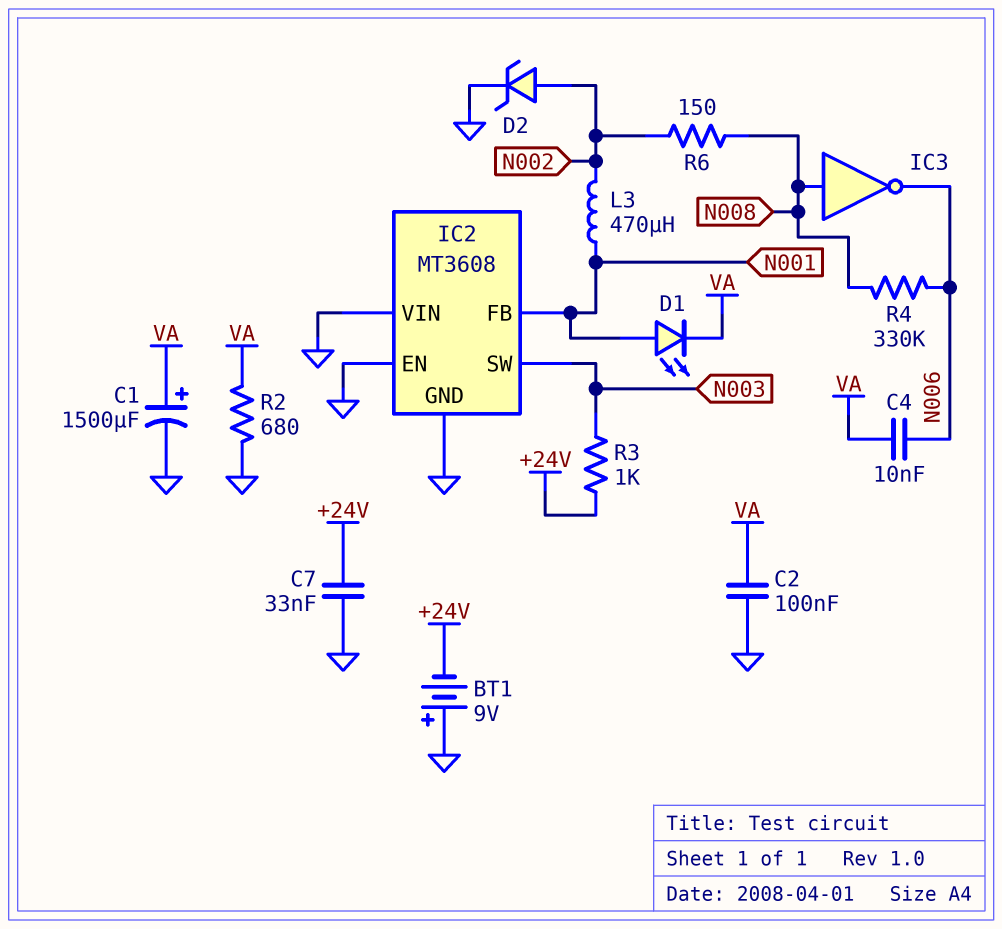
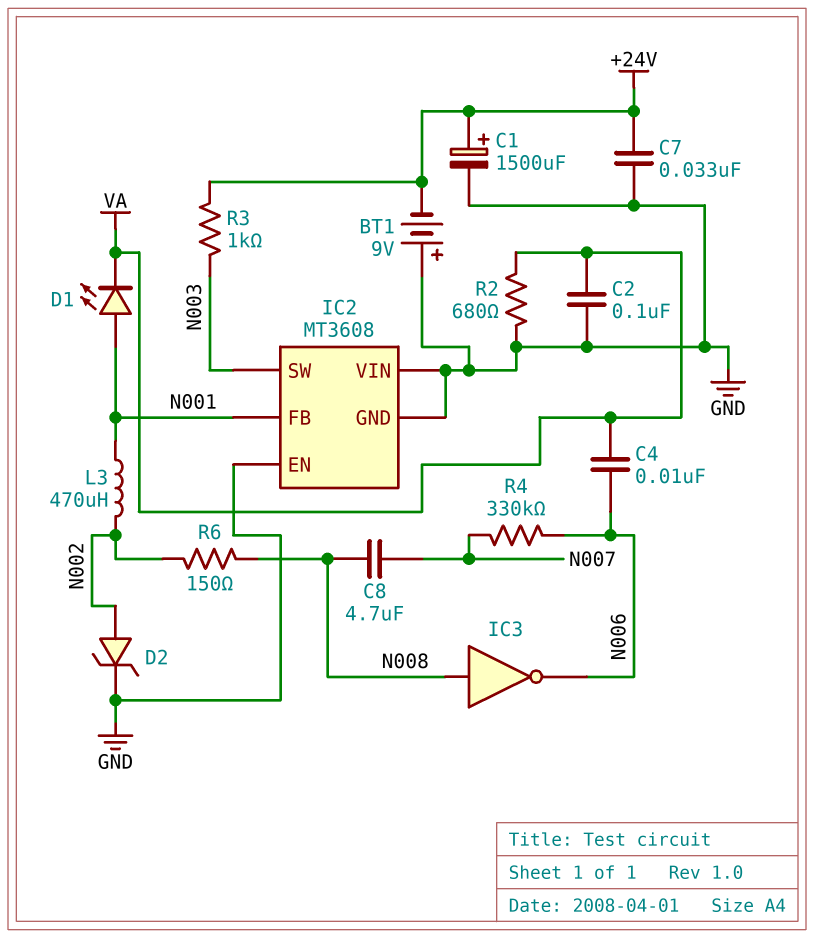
C1: 1500uF (plus VA, minus GND) -> 1500uF (plus +24V, minus GND)
C8: none -> 4.7uF (N007, N008)
R4: 330k (N006, N008) -> 330k (N006, N007)

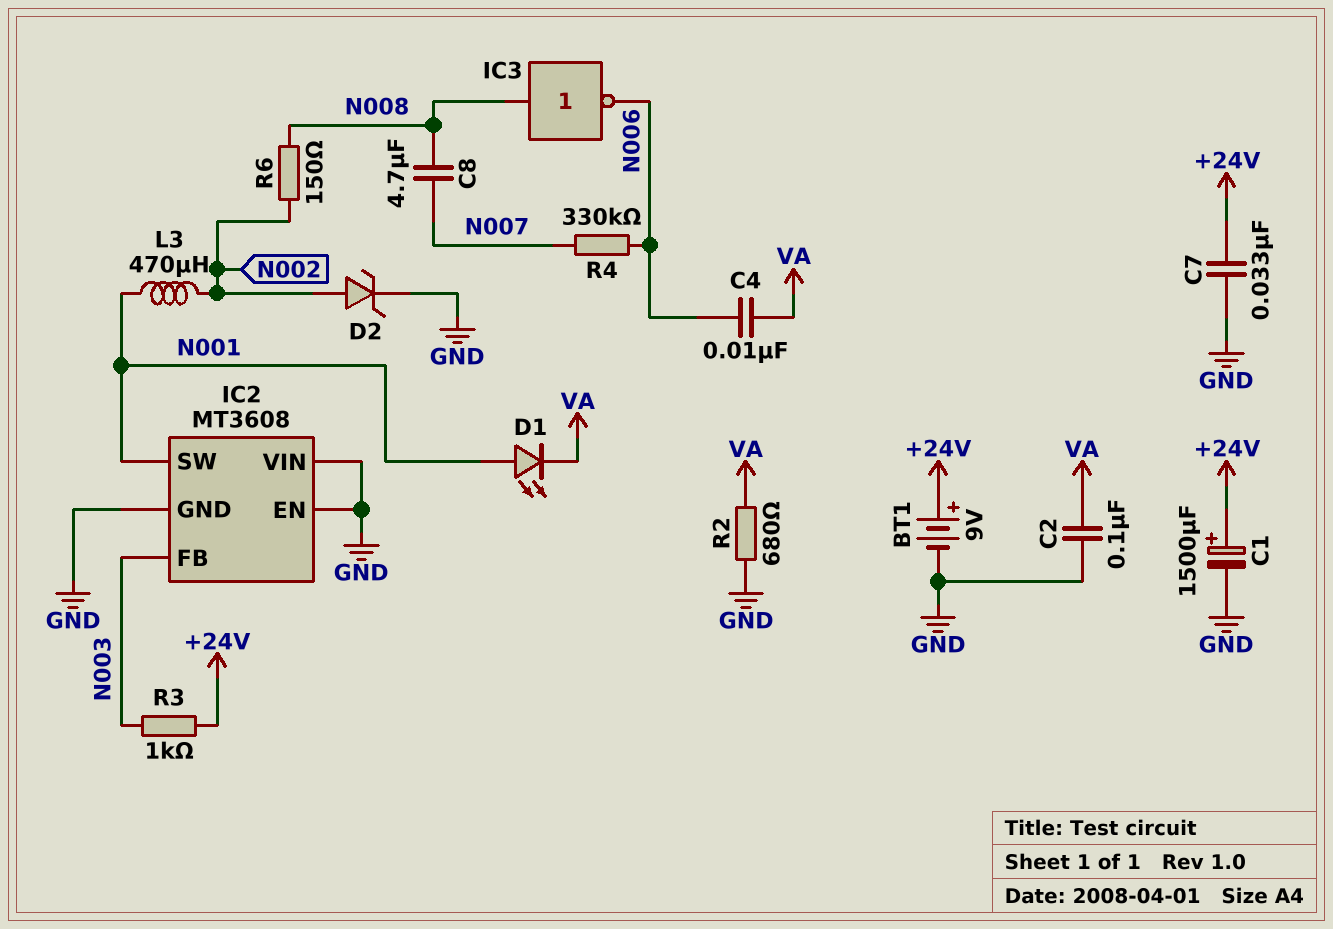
BT1: 9V (plus GND, minus +24V) -> 9V (plus +24V, minus GND)
IC2 pin FB: N001 -> N003
IC2 pin SW: N003 -> N001

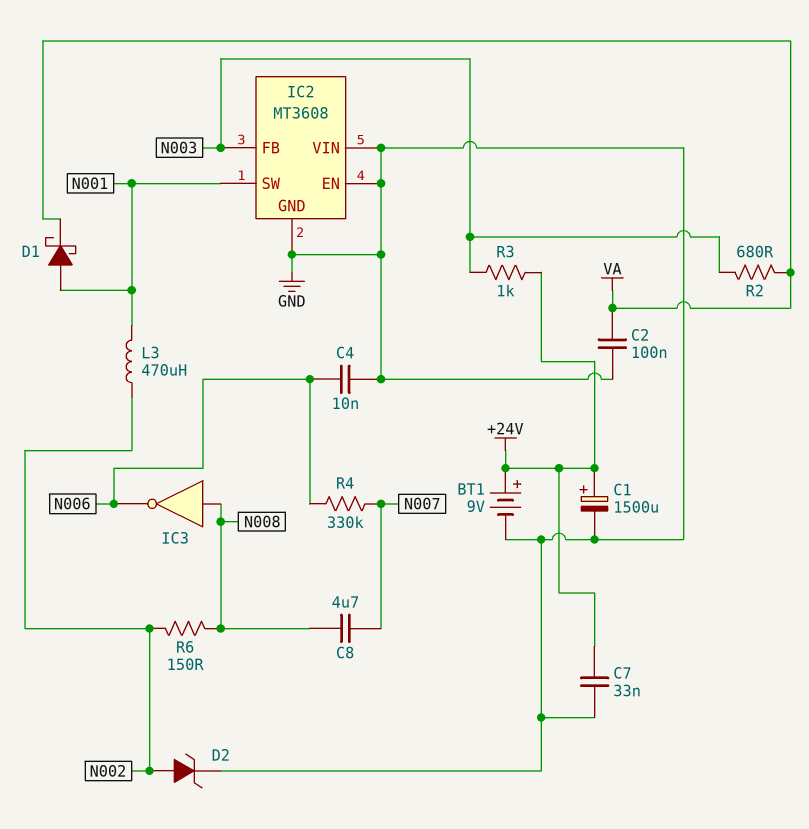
C4: 10nF (N006, VA) -> 10nF (GND, N006)
D1: LED (A N001, K VA) -> schottky (A N001, K VA)
R2: 680 (GND, VA) -> 680 (N003, VA)

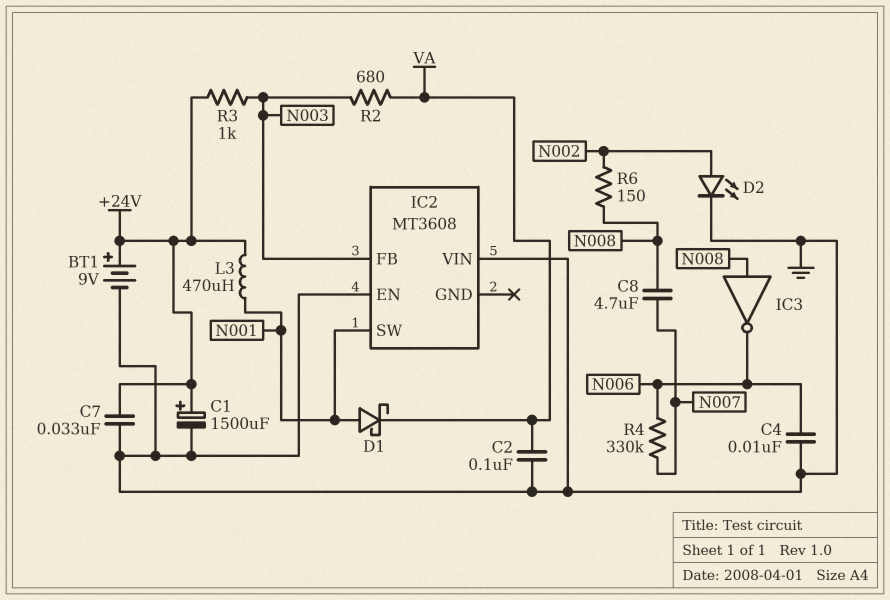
D2: zener (A N002, K GND) -> LED (A N002, K GND)
IC2 pin GND: GND -> none
L3: 470uH (N001, N002) -> 470uH (+24V, N001)

